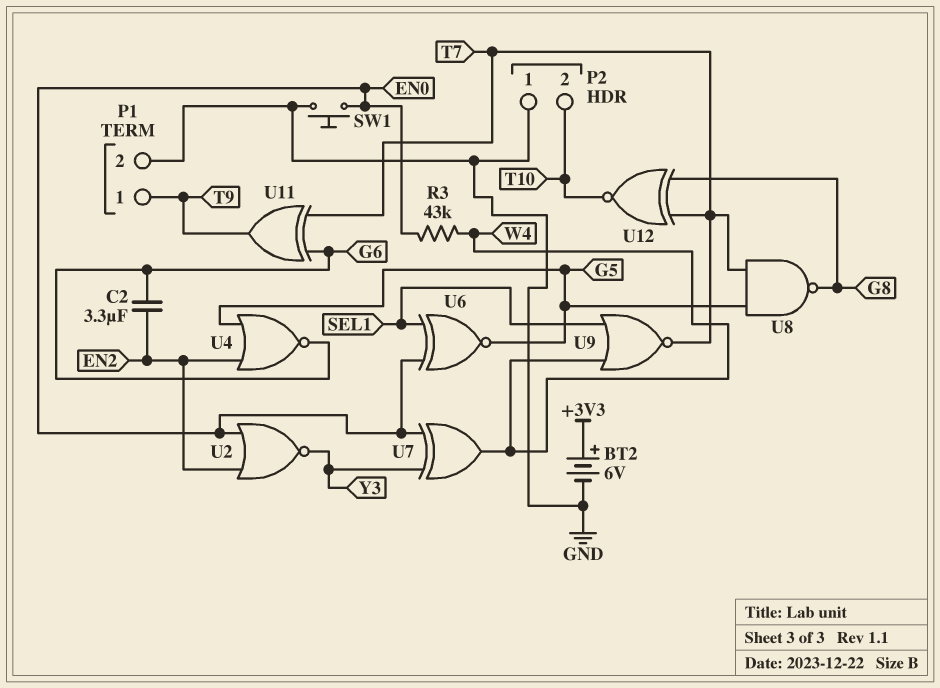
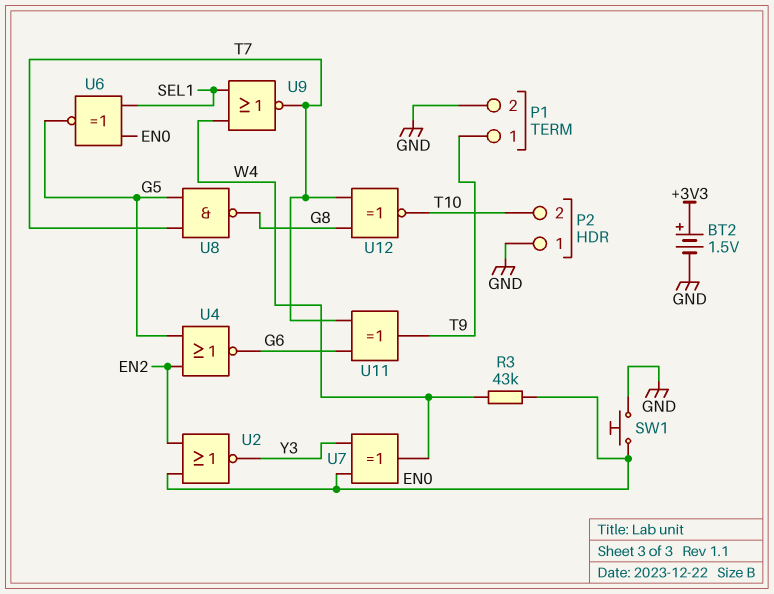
BT2: 6V (plus +3V3, minus GND) -> 1.5V (plus +3V3, minus GND)
C2: 3.3uF (EN2, G6) -> none

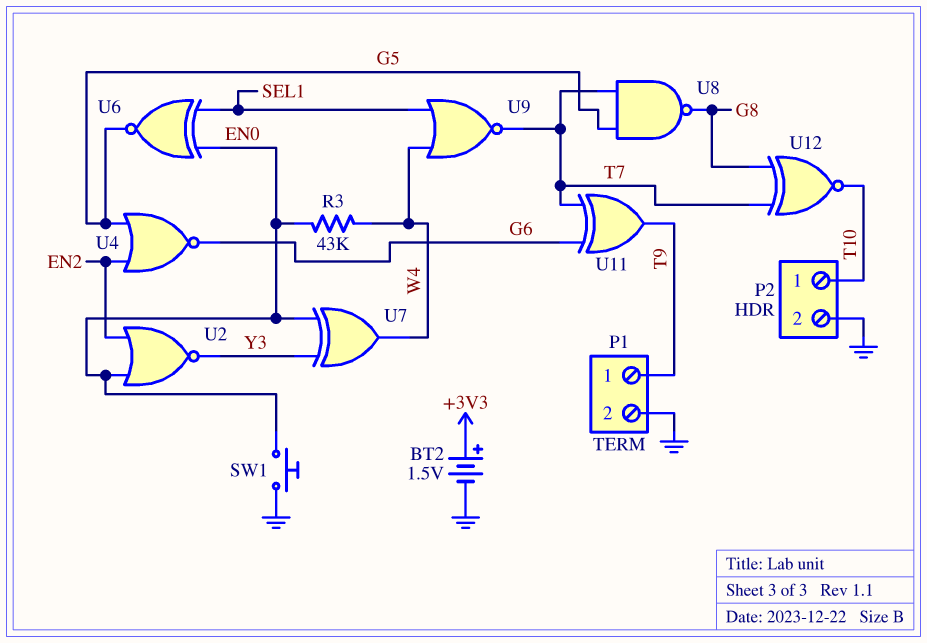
P2 pin 1: GND -> T10
P2 pin 2: T10 -> GND

